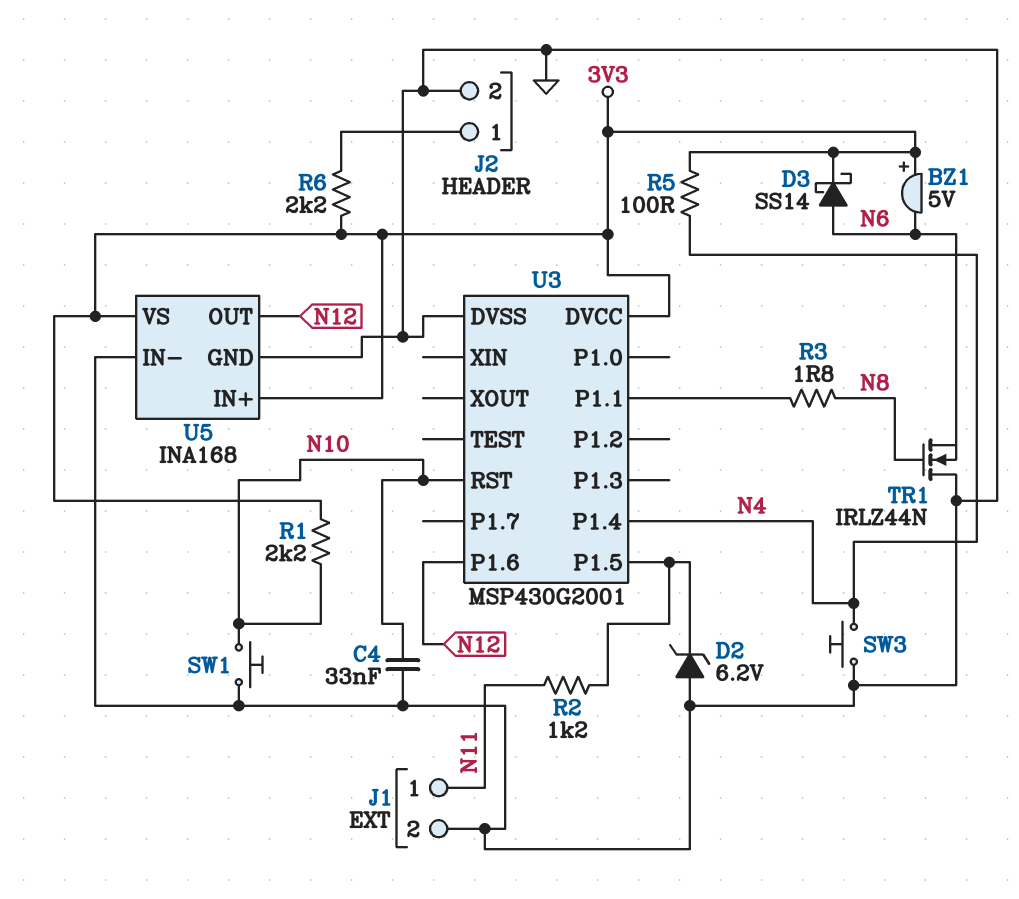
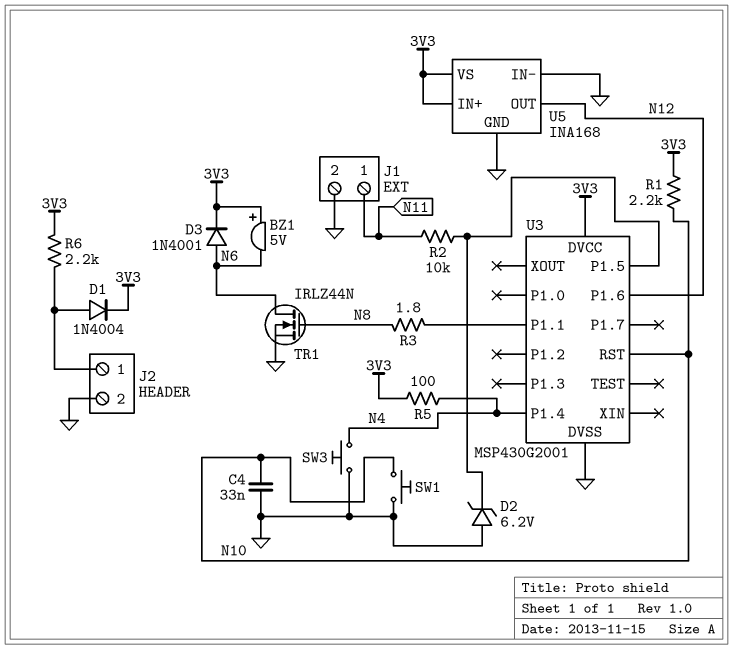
D1: none -> diode 1N4004 (A J2/1, K 3V3)
D3: schottky SS14 (A N6, K 3V3) -> diode 1N4001 (A N6, K 3V3)
R2: 1.2k (N11, U3/P1.5) -> 10k (N11, U3/P1.5)
TR1: NMOS IRLZ44N (G N8, D GND, S N6) -> NMOS IRLZ44N (G N8, D N6, S GND)

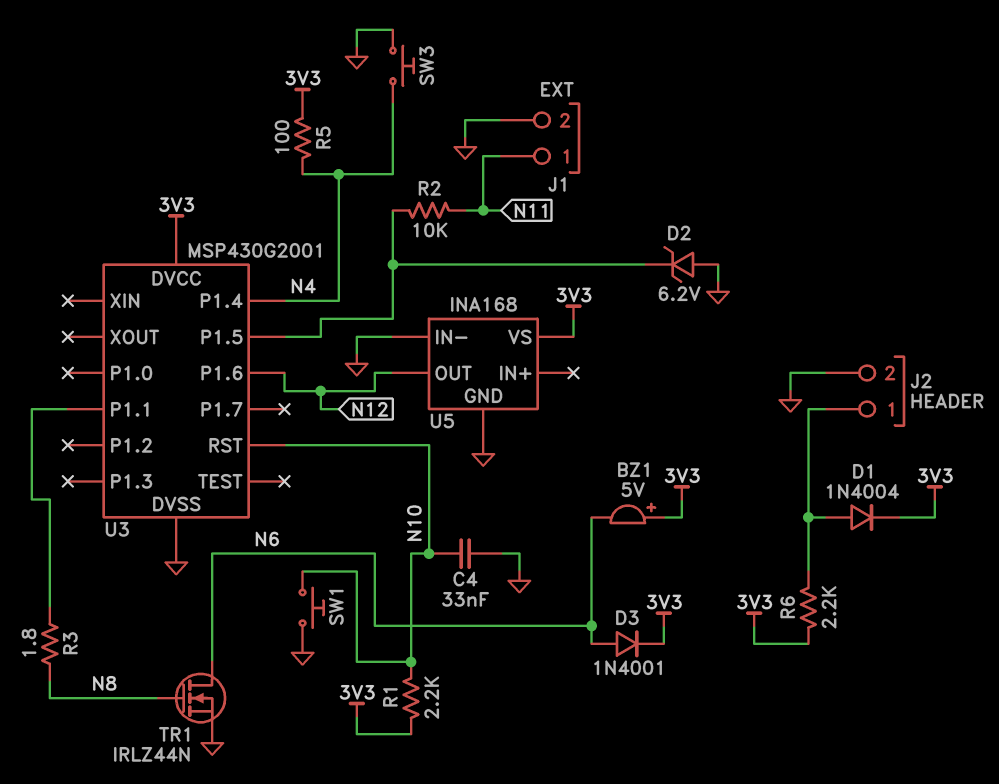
U5 pin IN+: 3V3 -> none

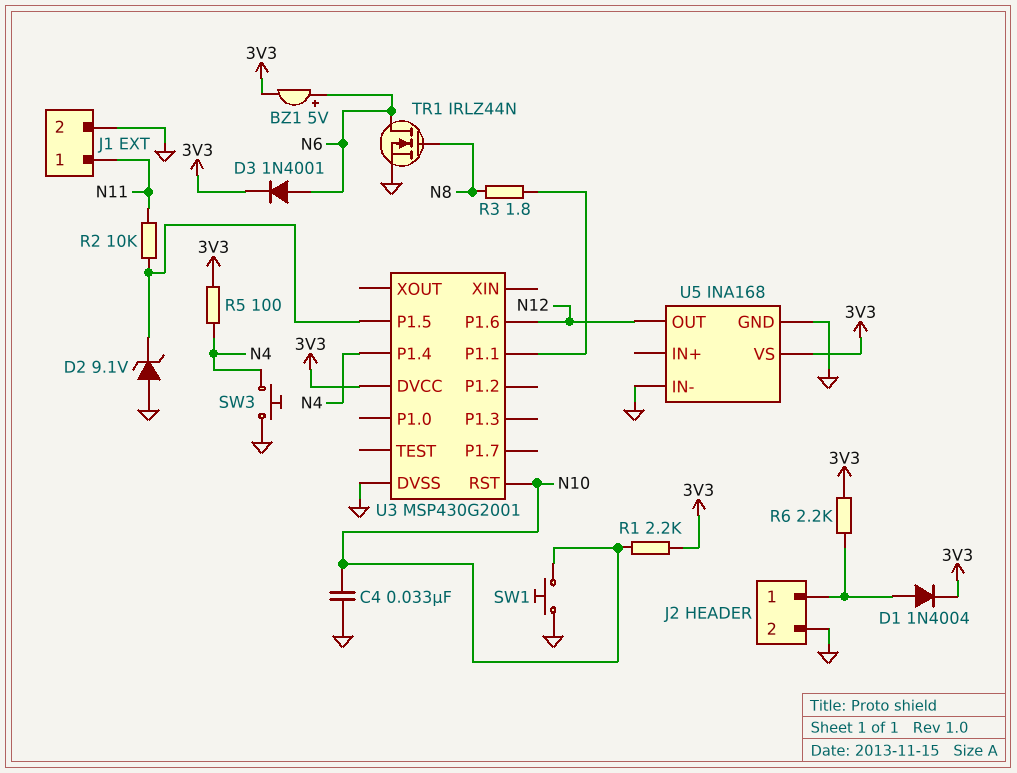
BZ1: buzzer 5V (plus 3V3, minus N6) -> buzzer 5V (plus N6, minus 3V3)
D2: zener 6.2V (A GND, K U3/P1.5) -> zener 9.1V (A GND, K U3/P1.5)

